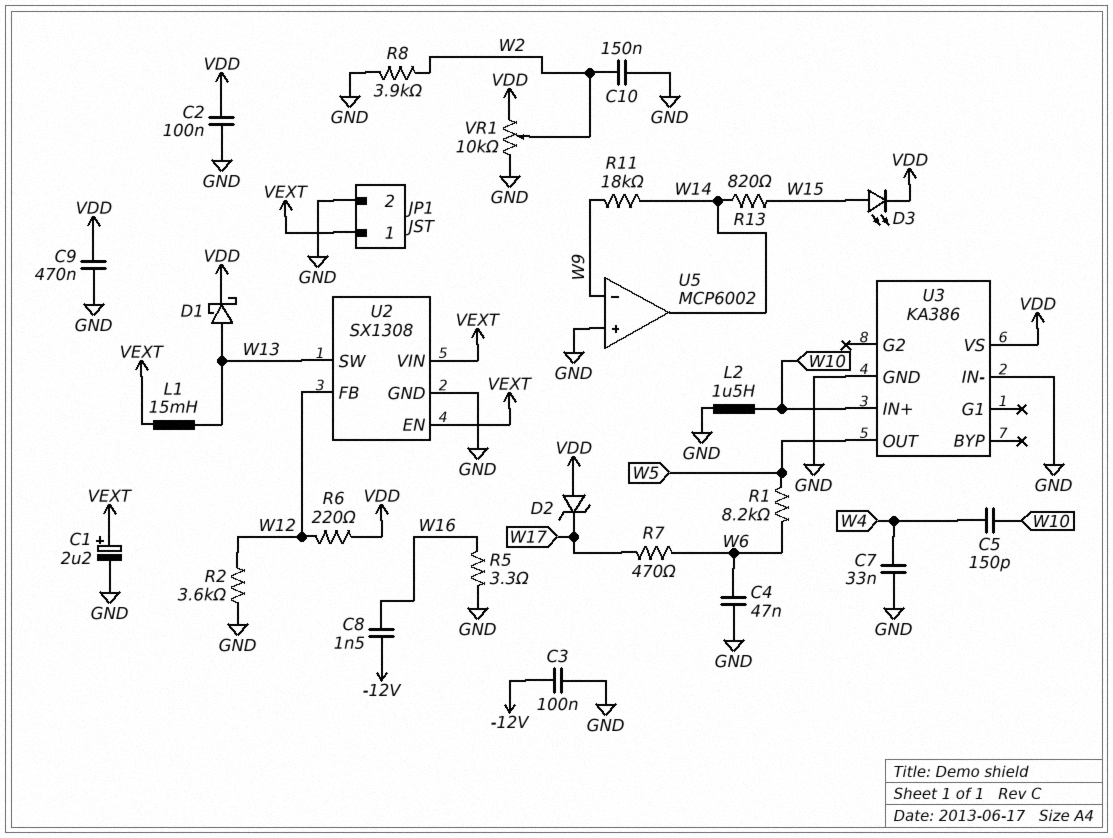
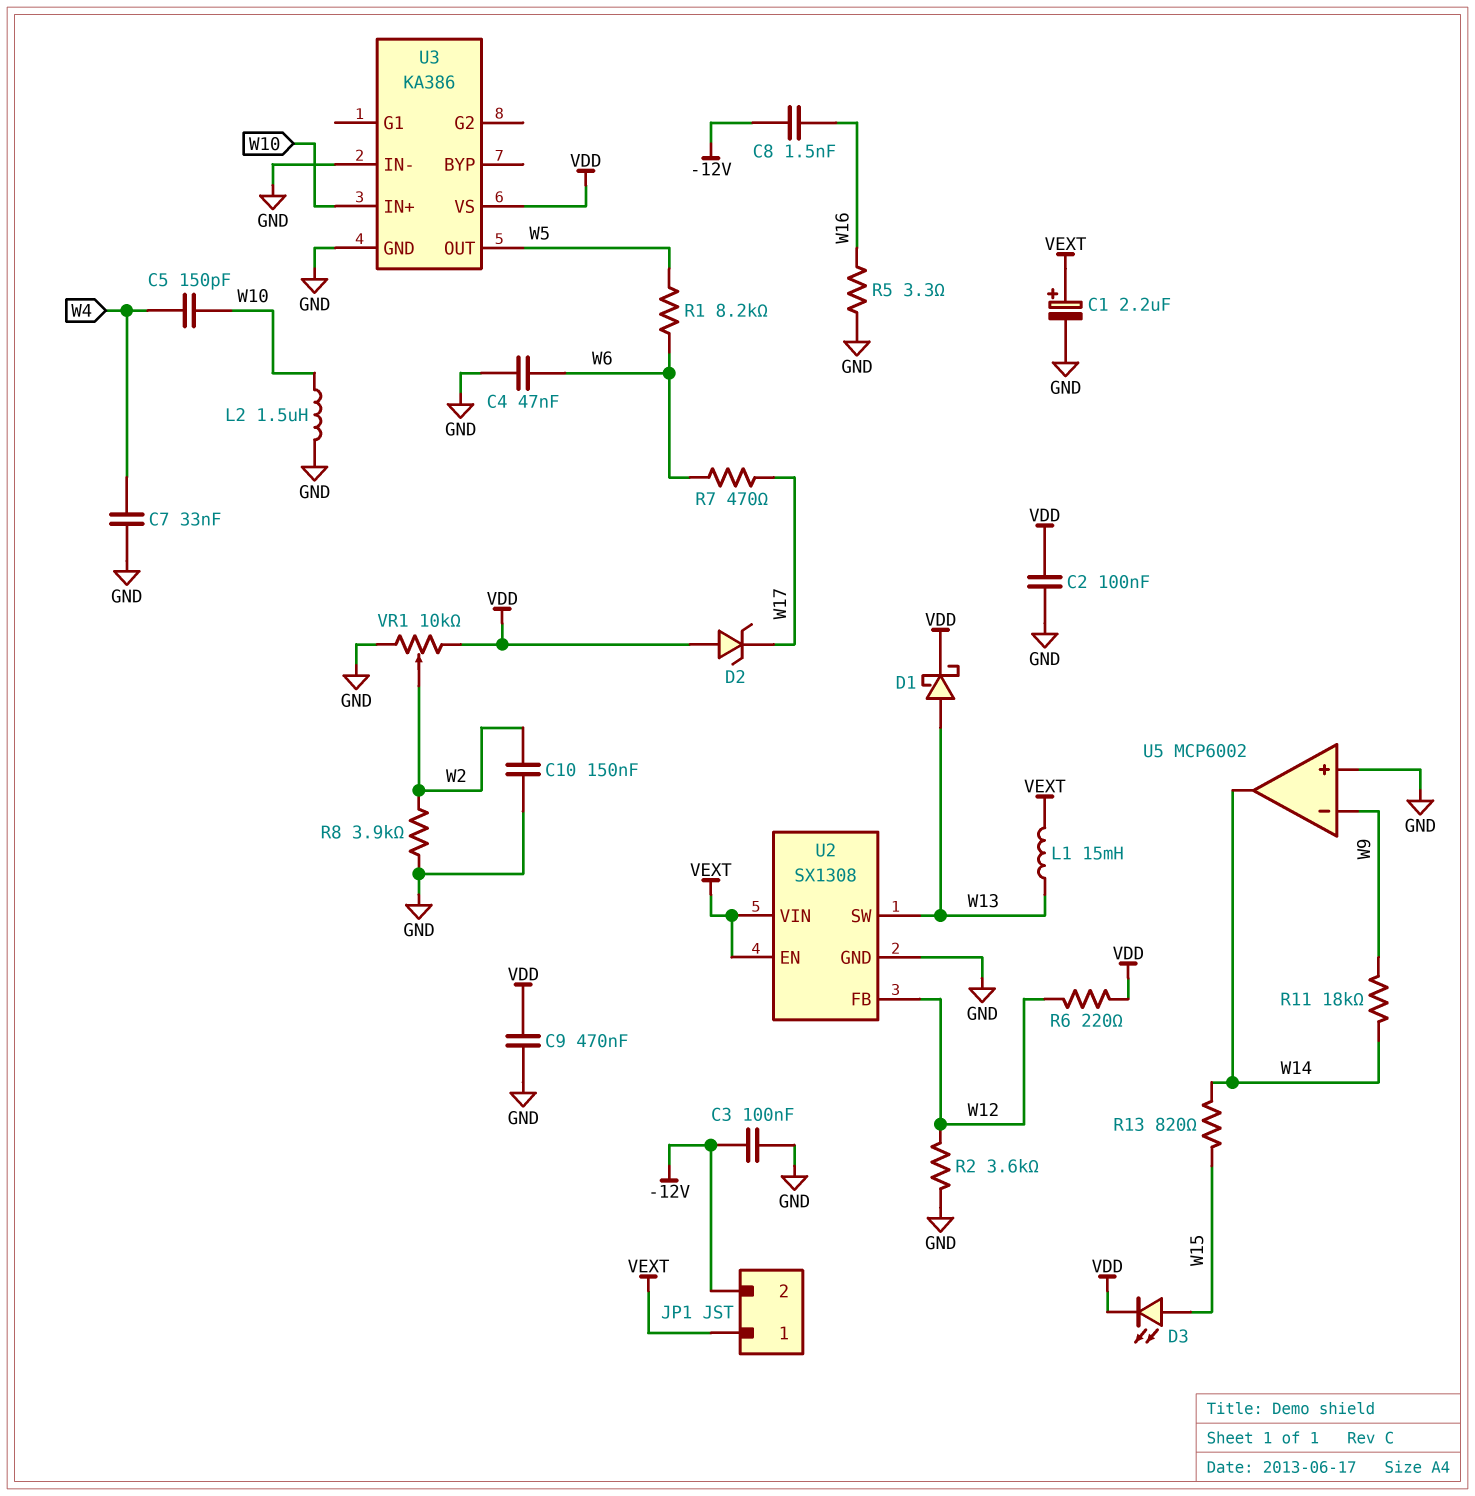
JP1 pin 2: GND -> -12V

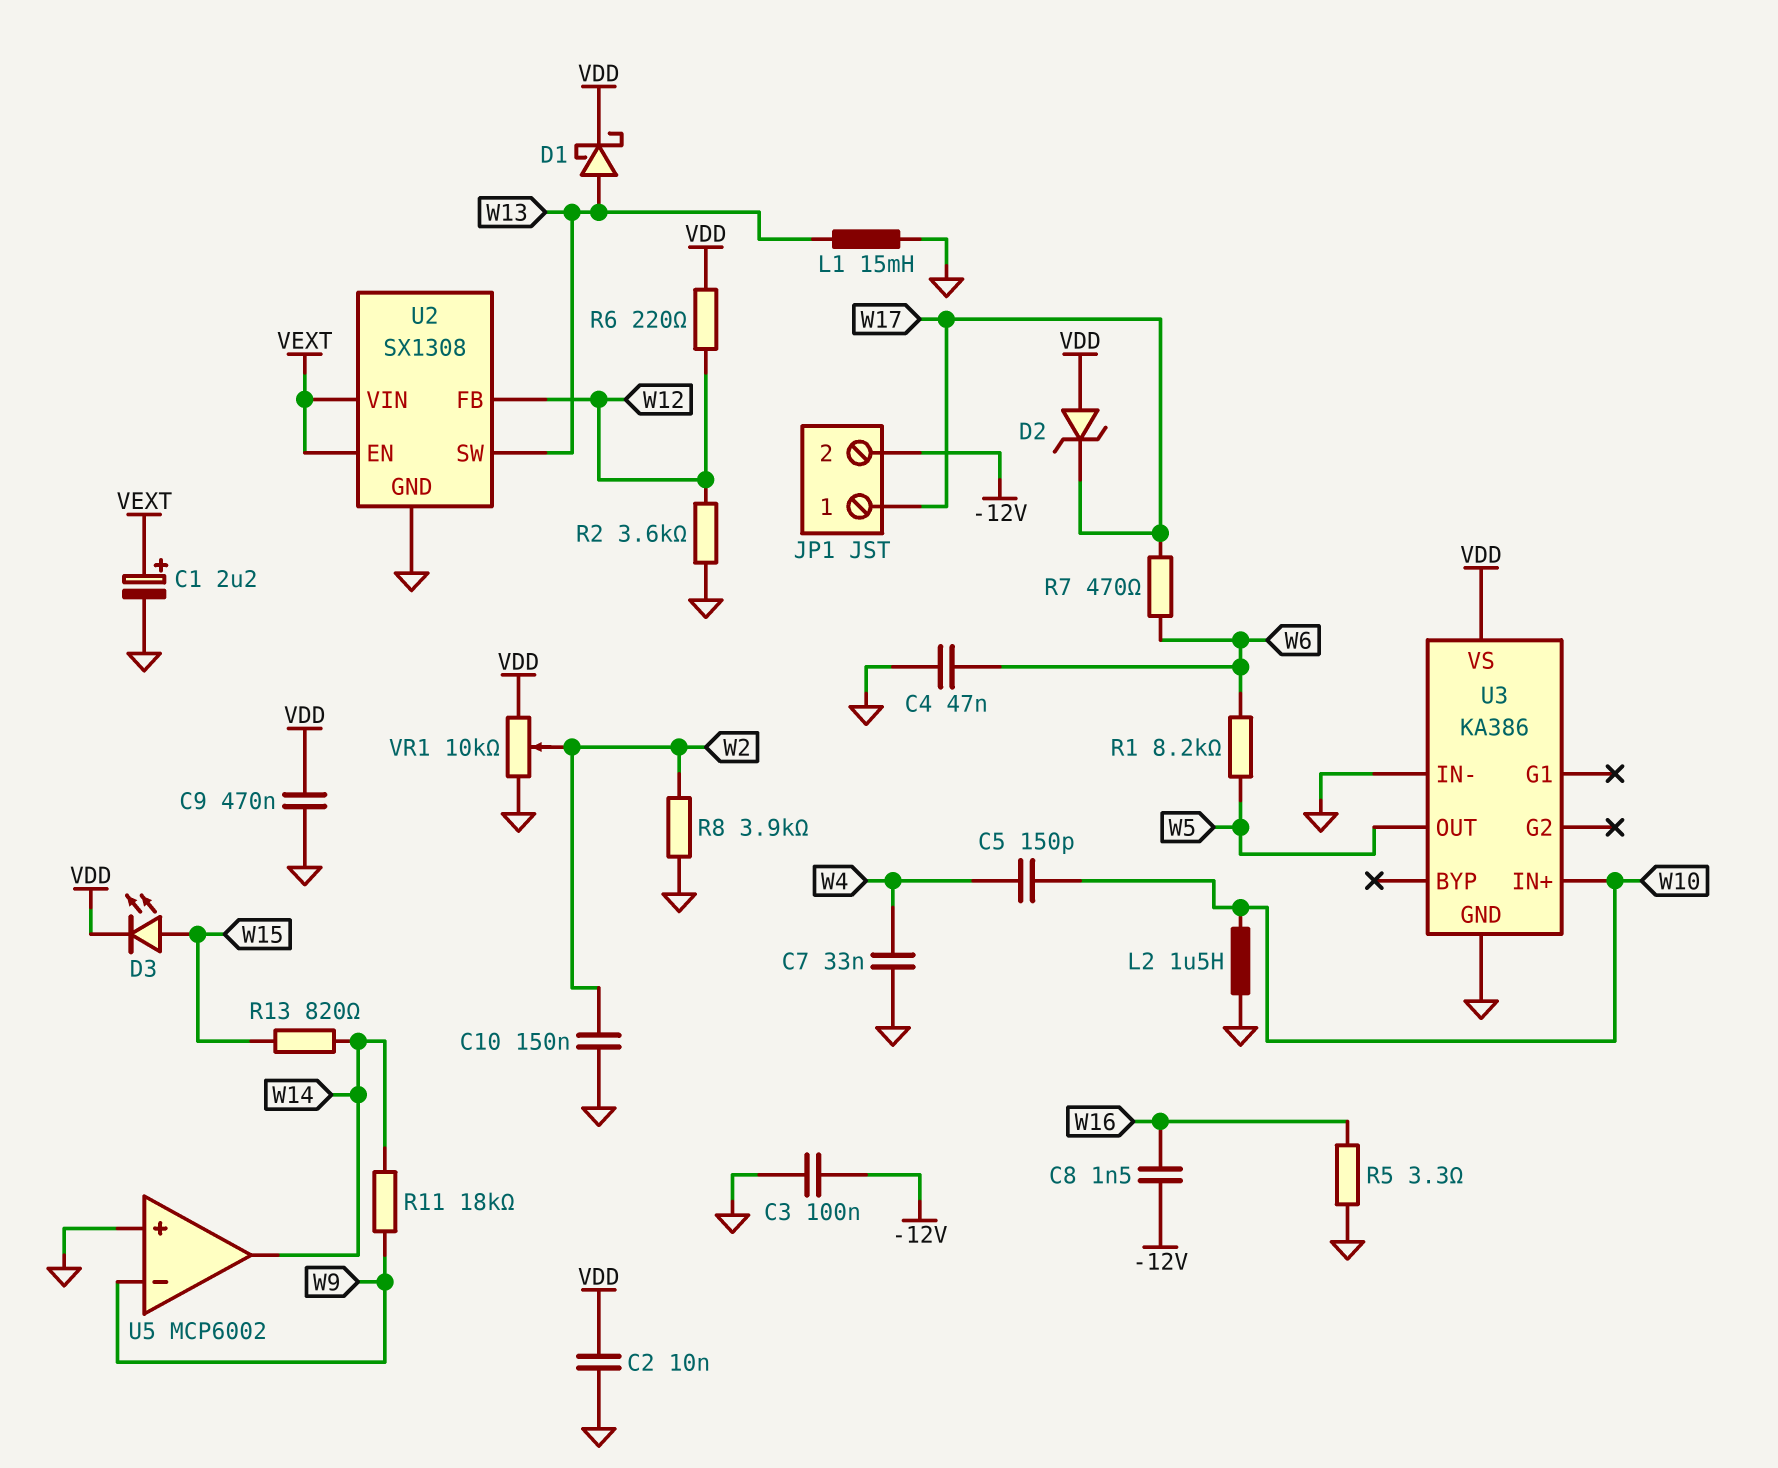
C2: 100nF (GND, VDD) -> 10nF (GND, VDD)
JP1 pin 1: VEXT -> W17
L1: 15mH (VEXT, W13) -> 15mH (GND, W13)

